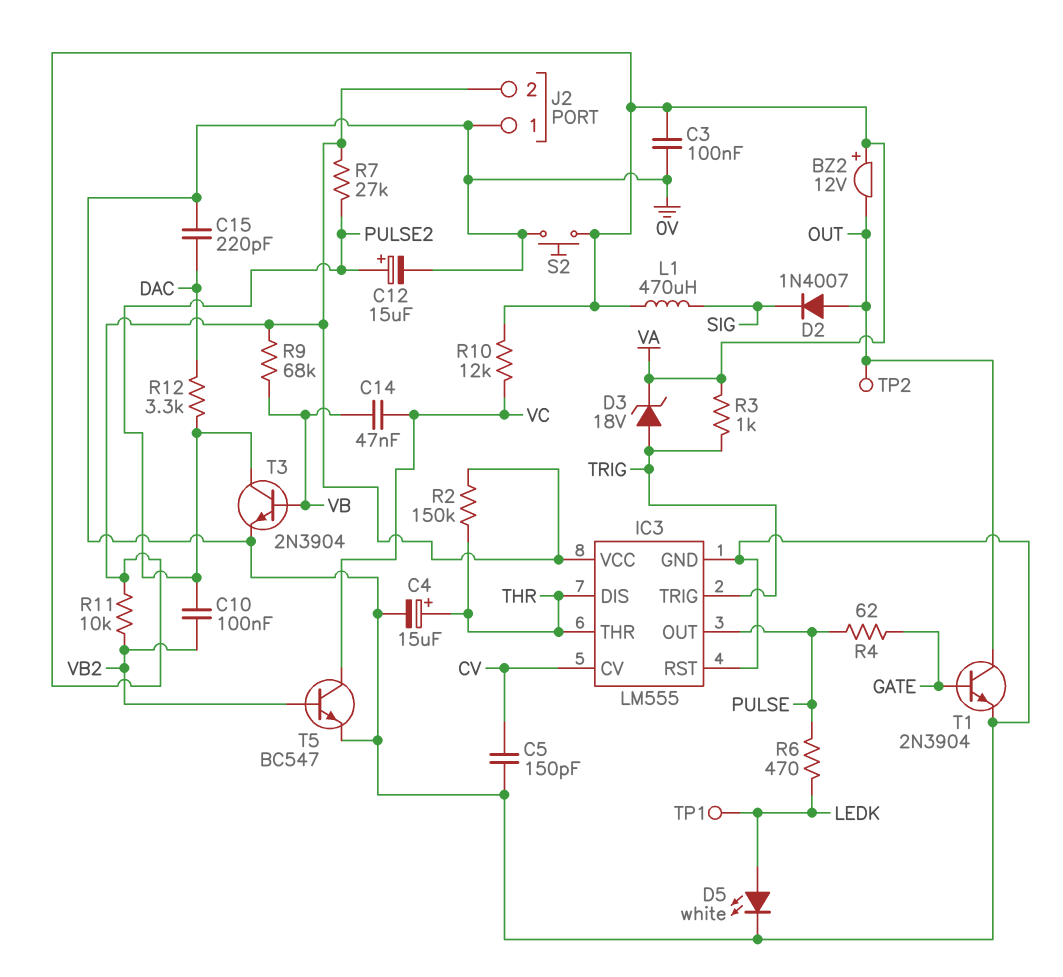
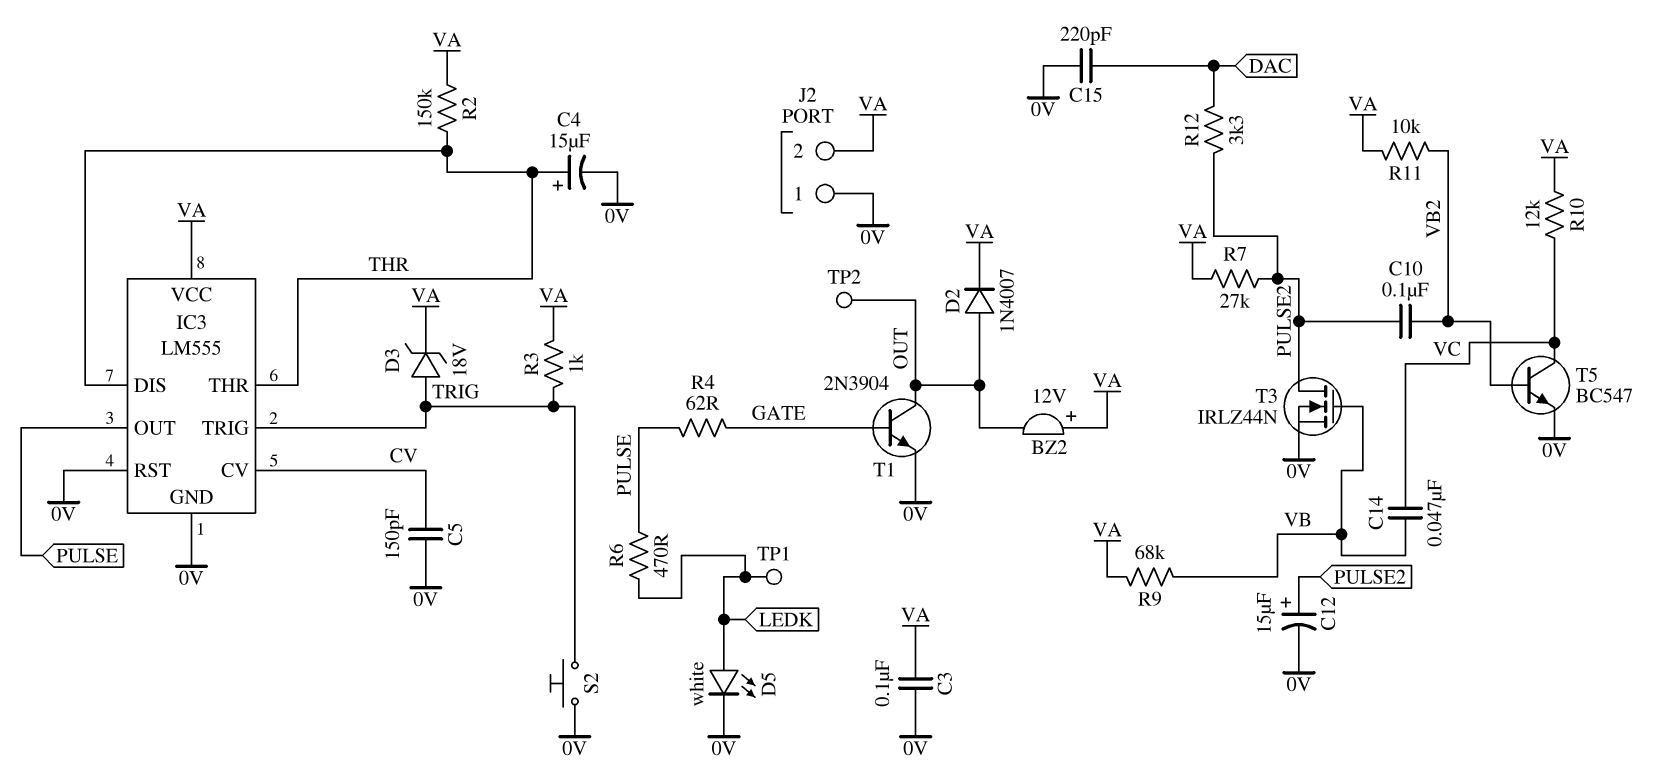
D2: diode 1N4007 (A OUT, K SIG) -> diode 1N4007 (A OUT, K VA)
L1: 470uH (SIG, VA) -> none
S2: button (0V, VA) -> button (0V, TRIG)
T3: NPN 2N3904 (B VB, C PULSE2, E 0V) -> NMOS IRLZ44N (G VB, D PULSE2, S 0V)

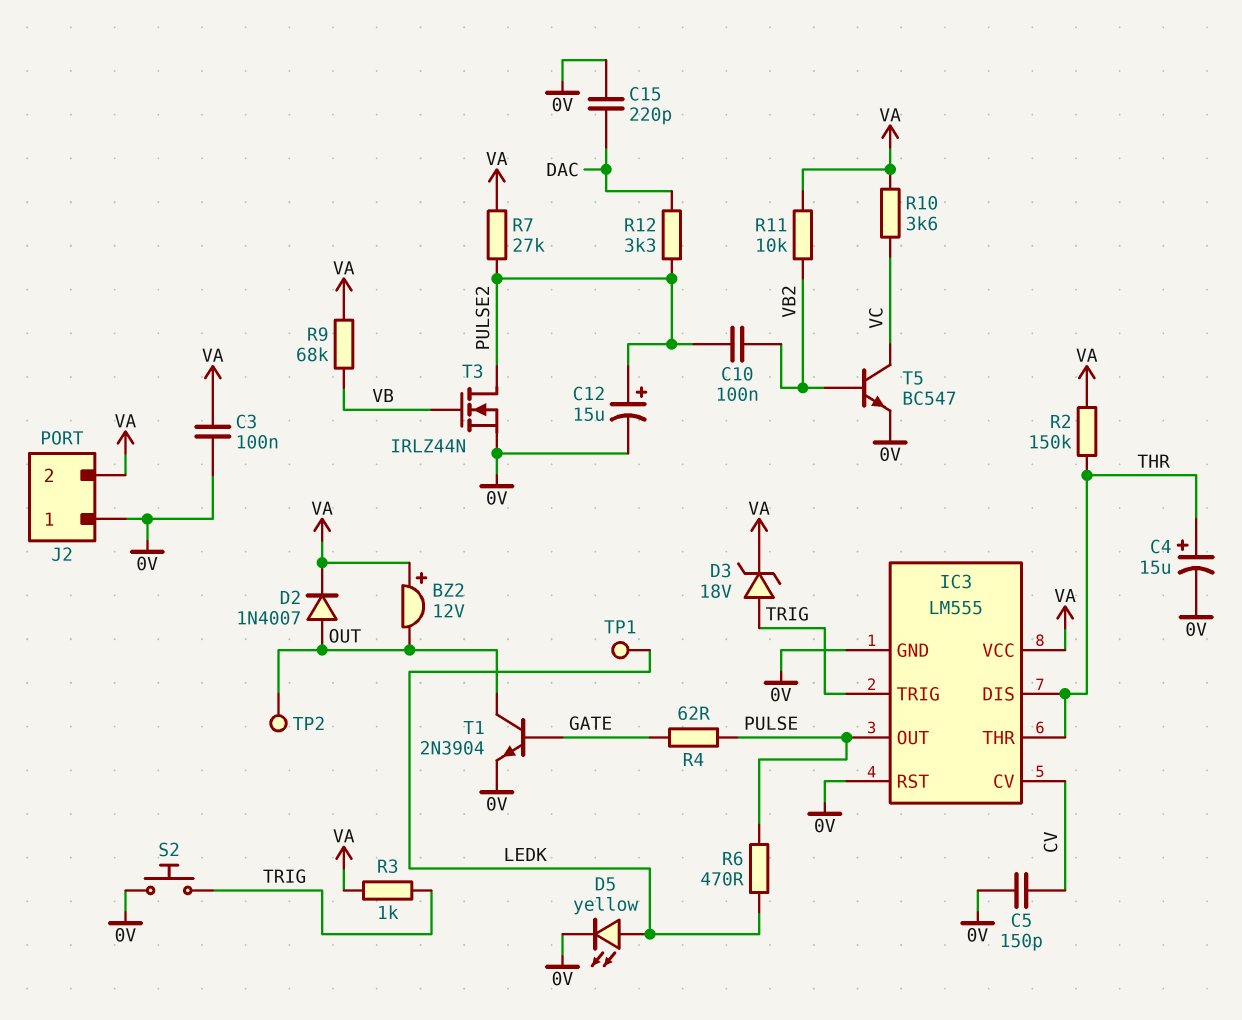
C14: 47nF (VB, VC) -> none
D5: LED white (A LEDK, K 0V) -> LED yellow (A LEDK, K 0V)
R10: 12k (VA, VC) -> 3.6k (VA, VC)

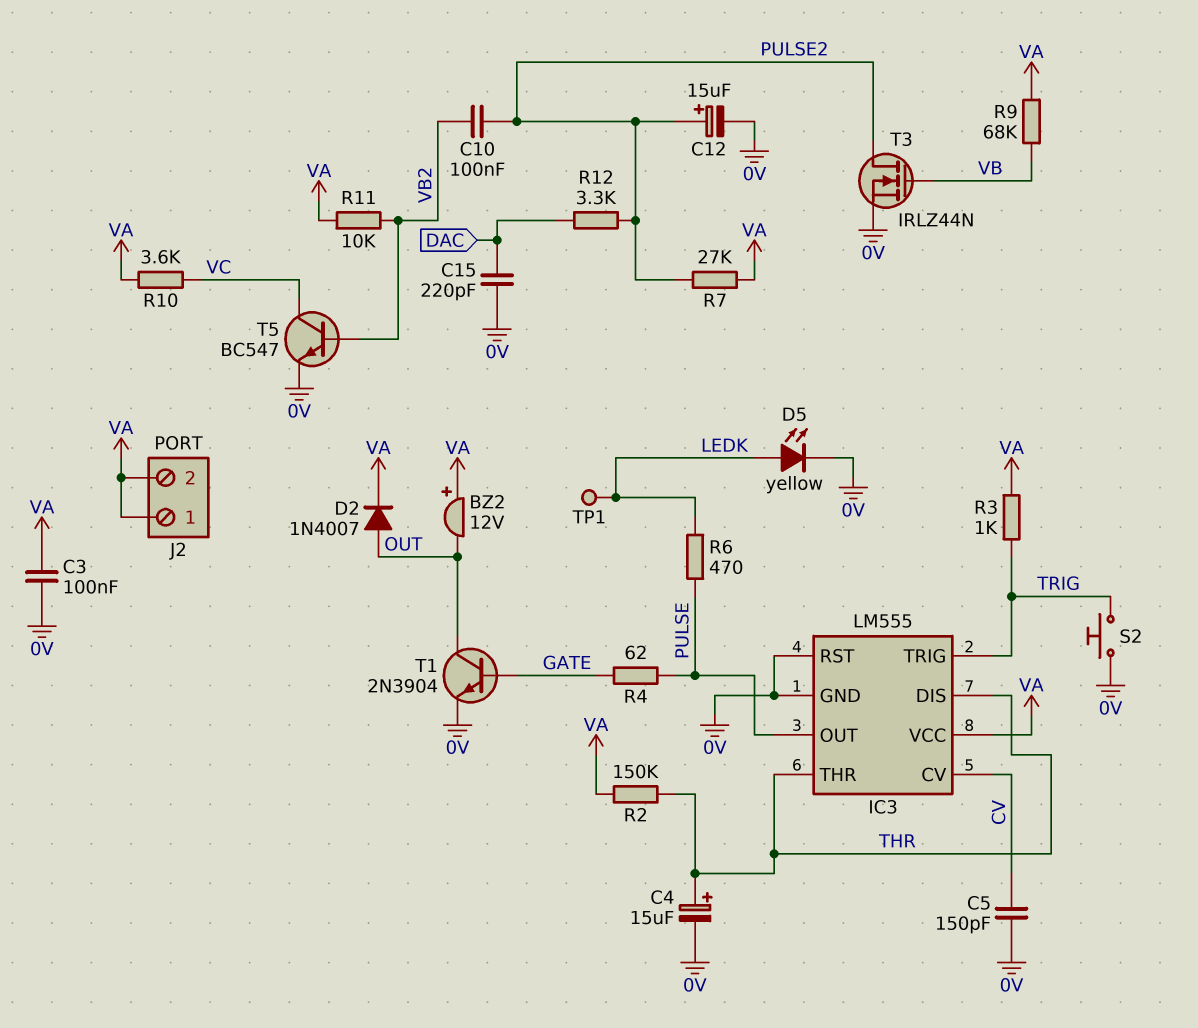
D3: zener 18V (A TRIG, K VA) -> none
J2 pin 1: 0V -> VA
TP2: test point (OUT) -> none

